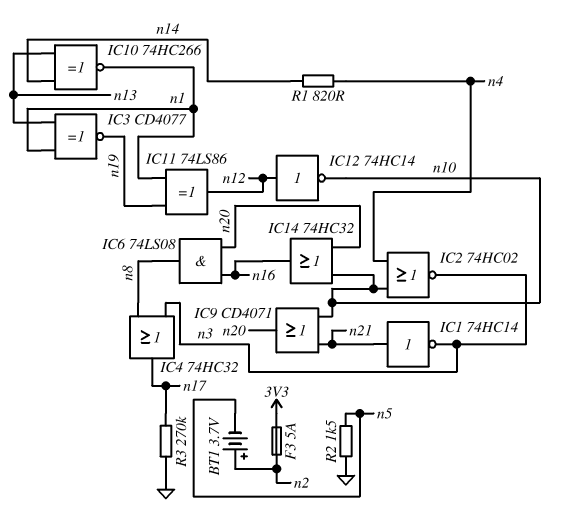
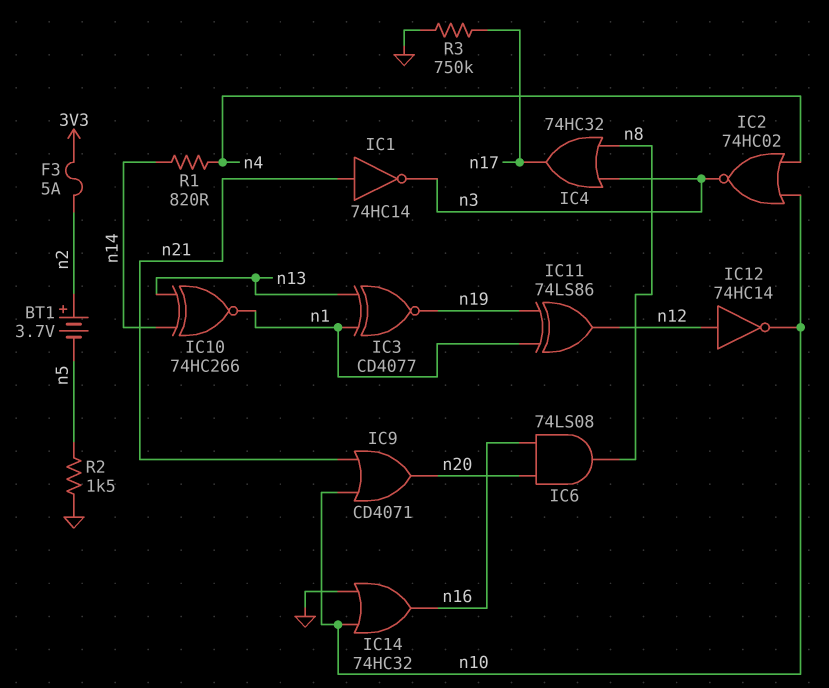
IC14: OR 74HC32 (in n10, in n20, out n16) -> OR 74HC32 (in GND, in n10, out n16)
R3: 270k (GND, n17) -> 750k (GND, n17)

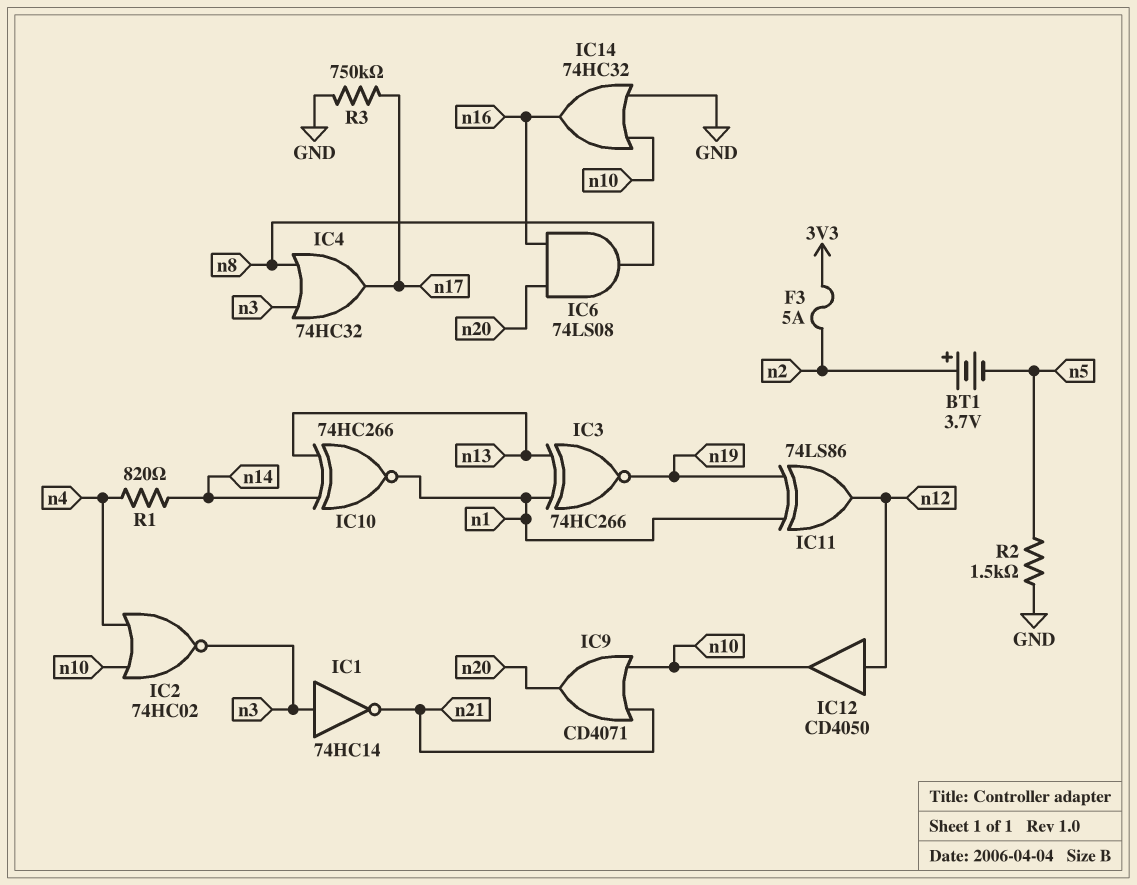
IC1: NOT 74HC14 (in n21, out n3) -> NOT 74HC14 (in n3, out n21)
IC3: XNOR CD4077 (in n1, in n13, out n19) -> XNOR 74HC266 (in n1, in n13, out n19)
IC12: NOT 74HC14 (in n12, out n10) -> buffer CD4050 (in n12, out n10)

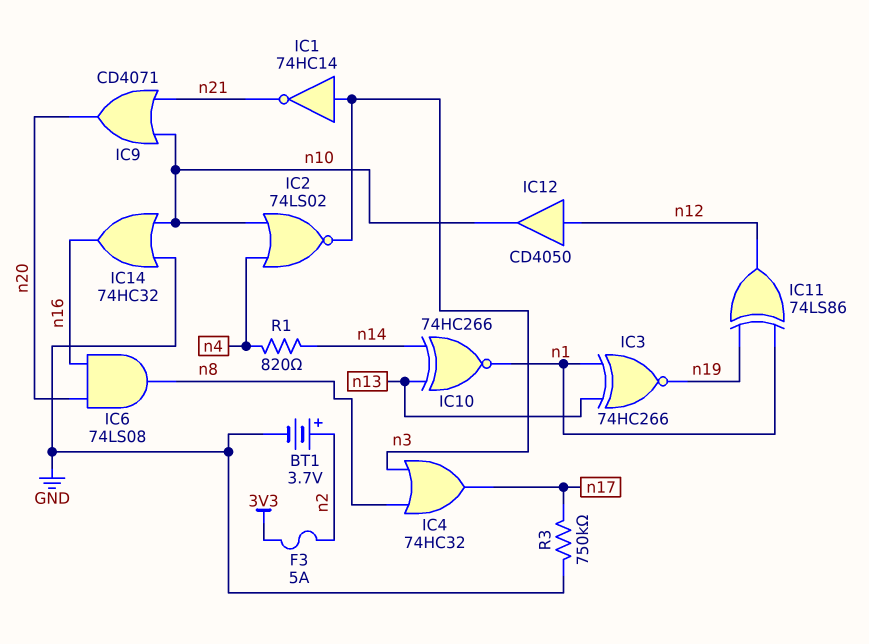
BT1: 3.7V (plus n2, minus n5) -> 3.7V (plus n2, minus GND)
IC2: NOR 74HC02 (in n4, in n10, out n3) -> NOR 74LS02 (in n4, in n10, out n3)
R2: 1.5k (GND, n5) -> none

